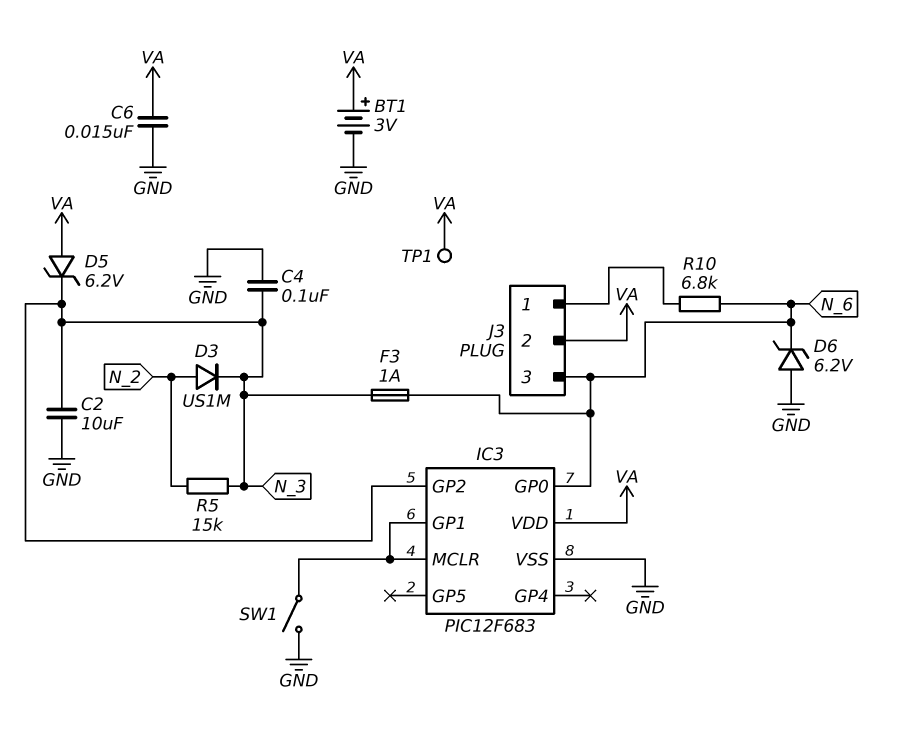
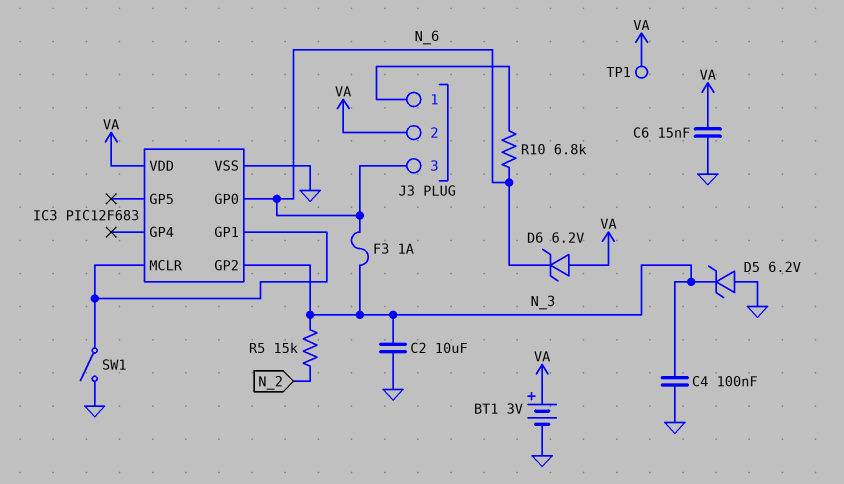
D3: diode US1M (A N_2, K N_3) -> none
D5: zener 6.2V (A VA, K N_3) -> zener 6.2V (A GND, K N_3)
D6: zener 6.2V (A GND, K N_6) -> zener 6.2V (A VA, K N_6)

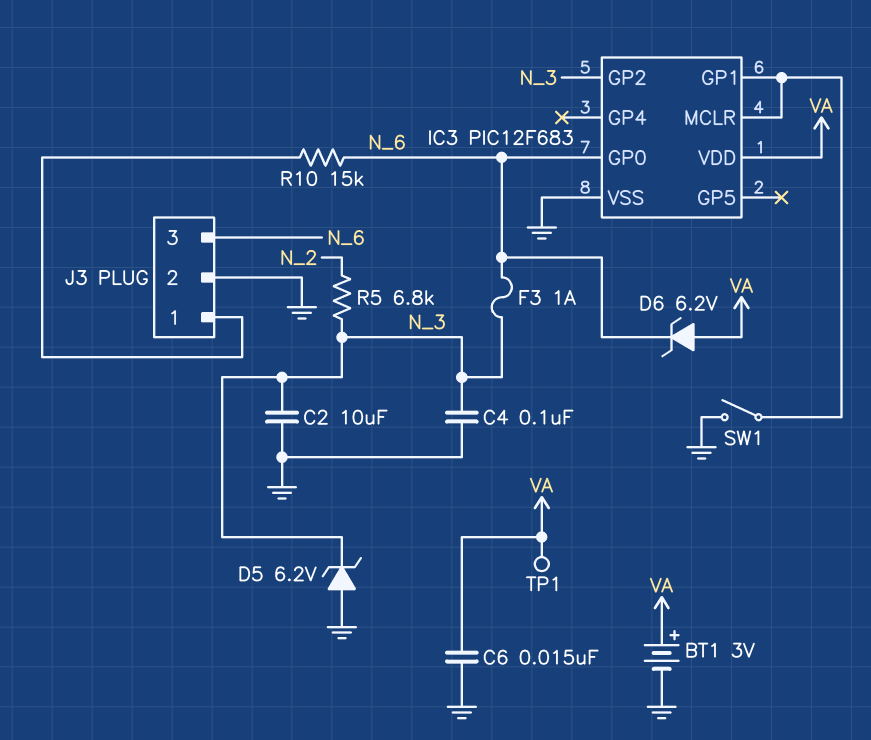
J3 pin 2: VA -> GND
R5: 15k (N_2, N_3) -> 6.8k (N_2, N_3)
R10: 6.8k (J3/1, N_6) -> 15k (J3/1, N_6)

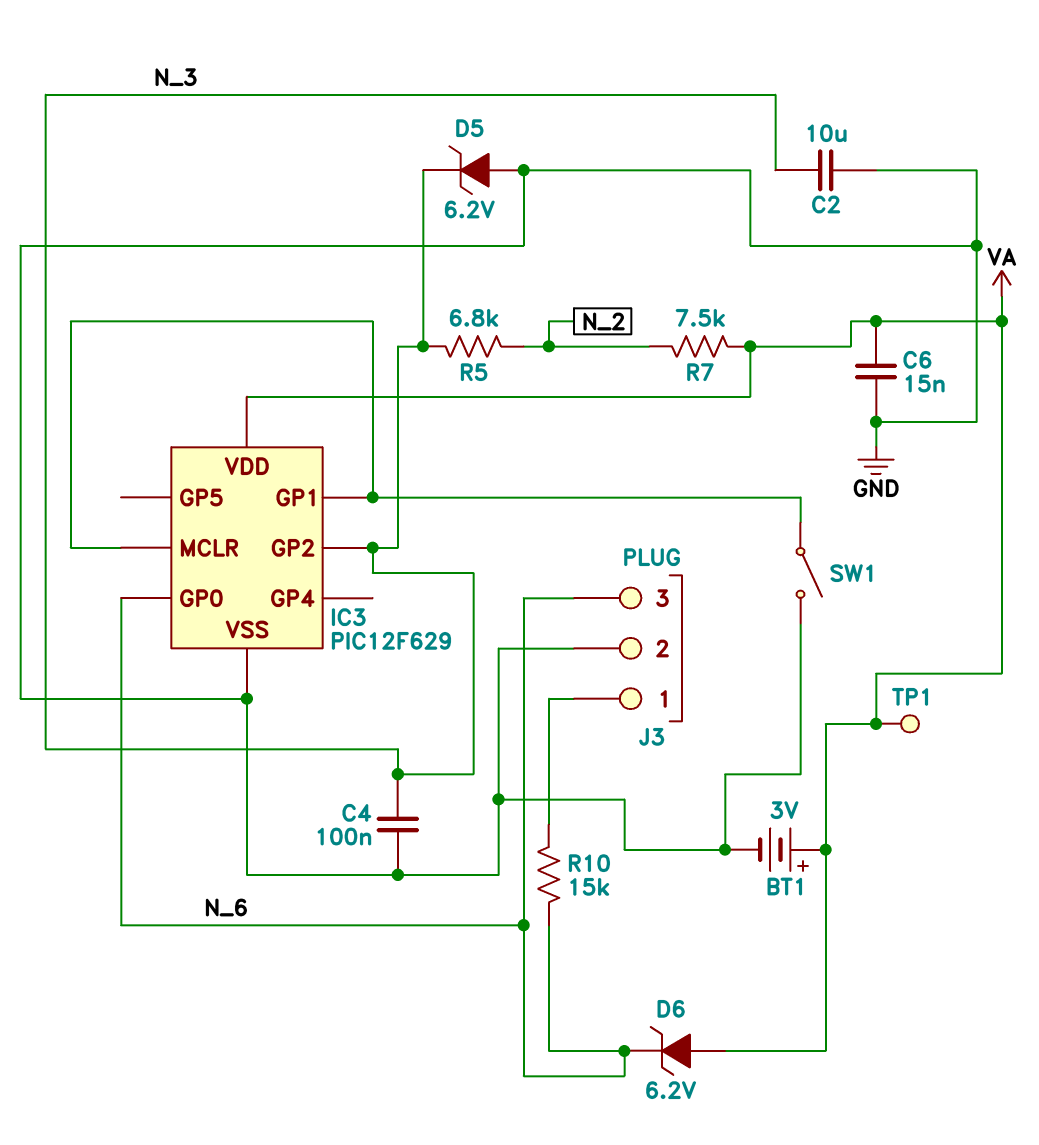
F3: 1A (N_3, N_6) -> none
IC3: PIC12F683 -> PIC12F629
R7: none -> 7.5k (N_2, VA)

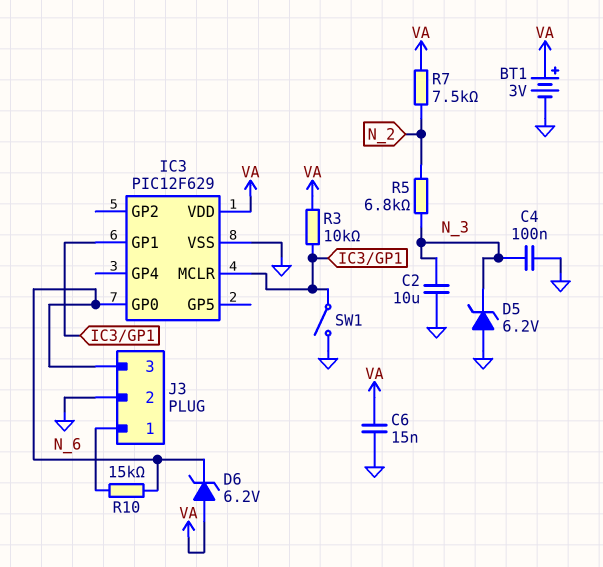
IC3 pin GP2: N_3 -> none
R3: none -> 10k (IC3/GP1, VA)
TP1: test point (VA) -> none

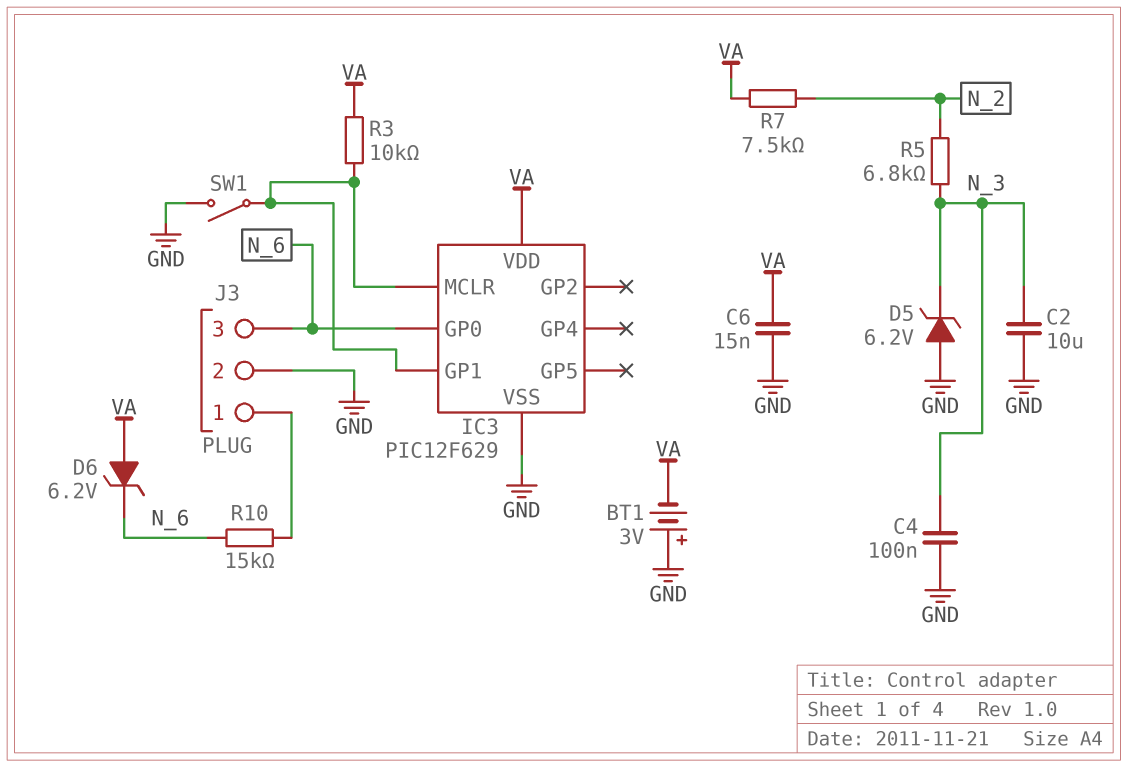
BT1: 3V (plus VA, minus GND) -> 3V (plus GND, minus VA)

